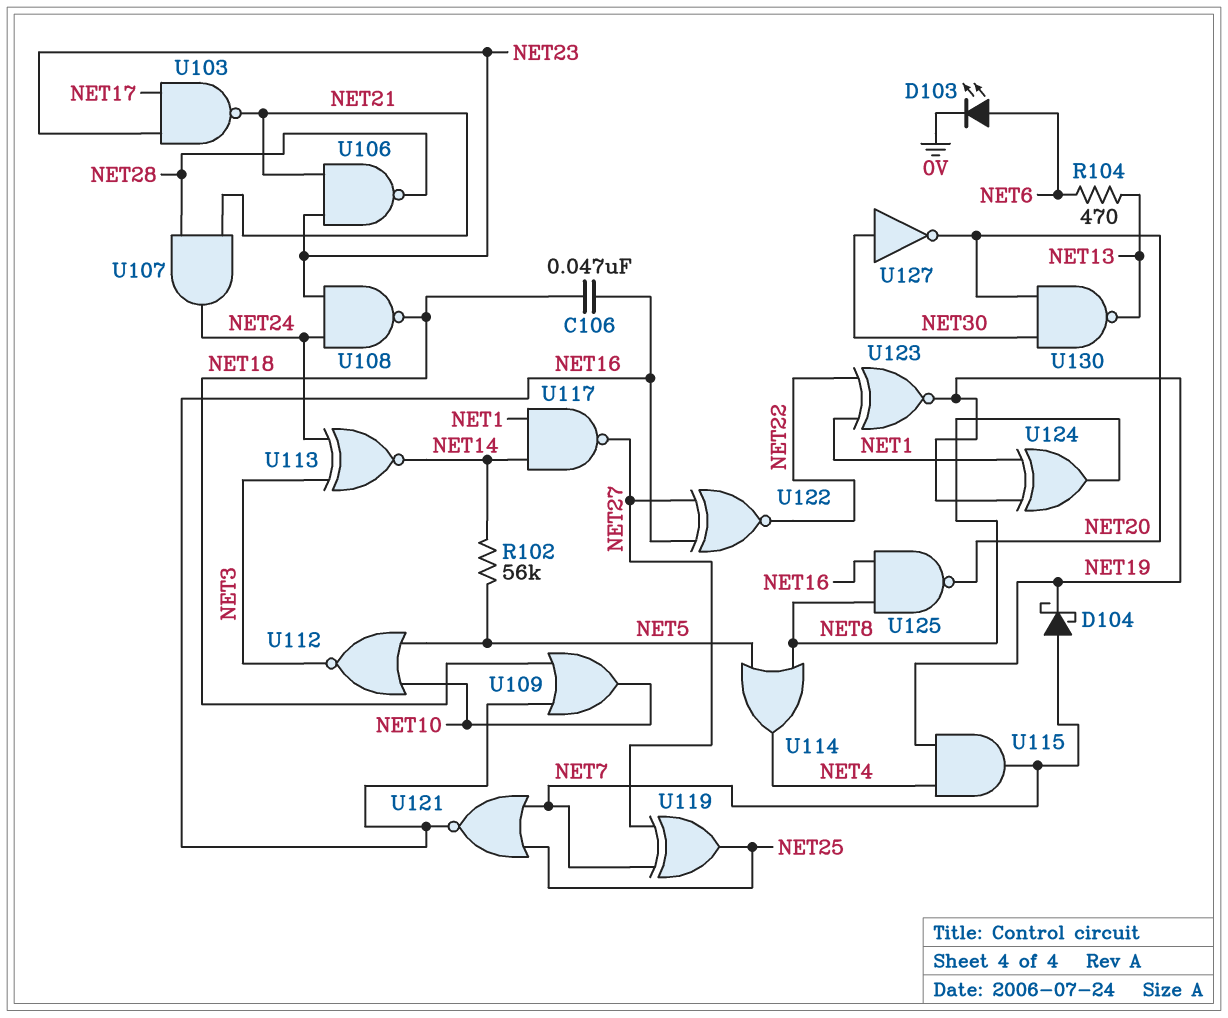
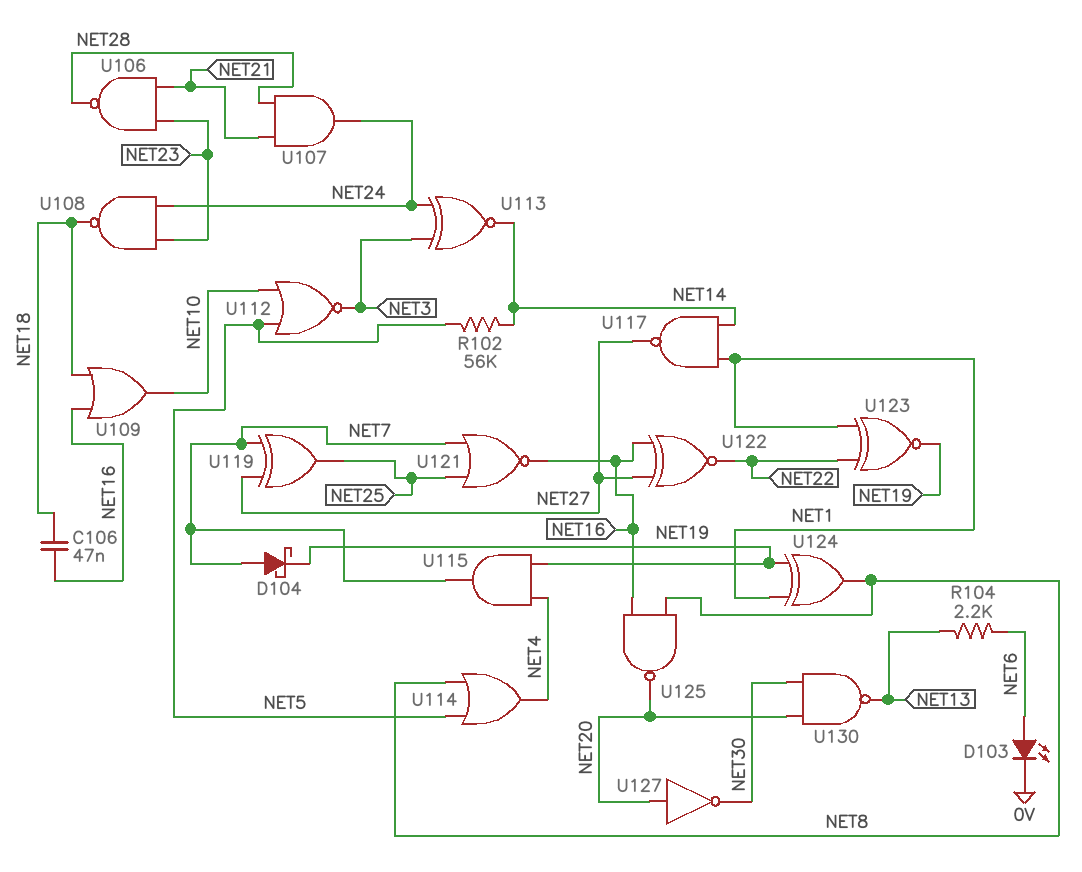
R104: 470 (NET6, NET13) -> 2.2k (NET6, NET13)
U103: NAND (in NET17, in NET23, out NET21) -> none
U127: NOT (in NET30, out NET20) -> NOT (in NET20, out NET30)

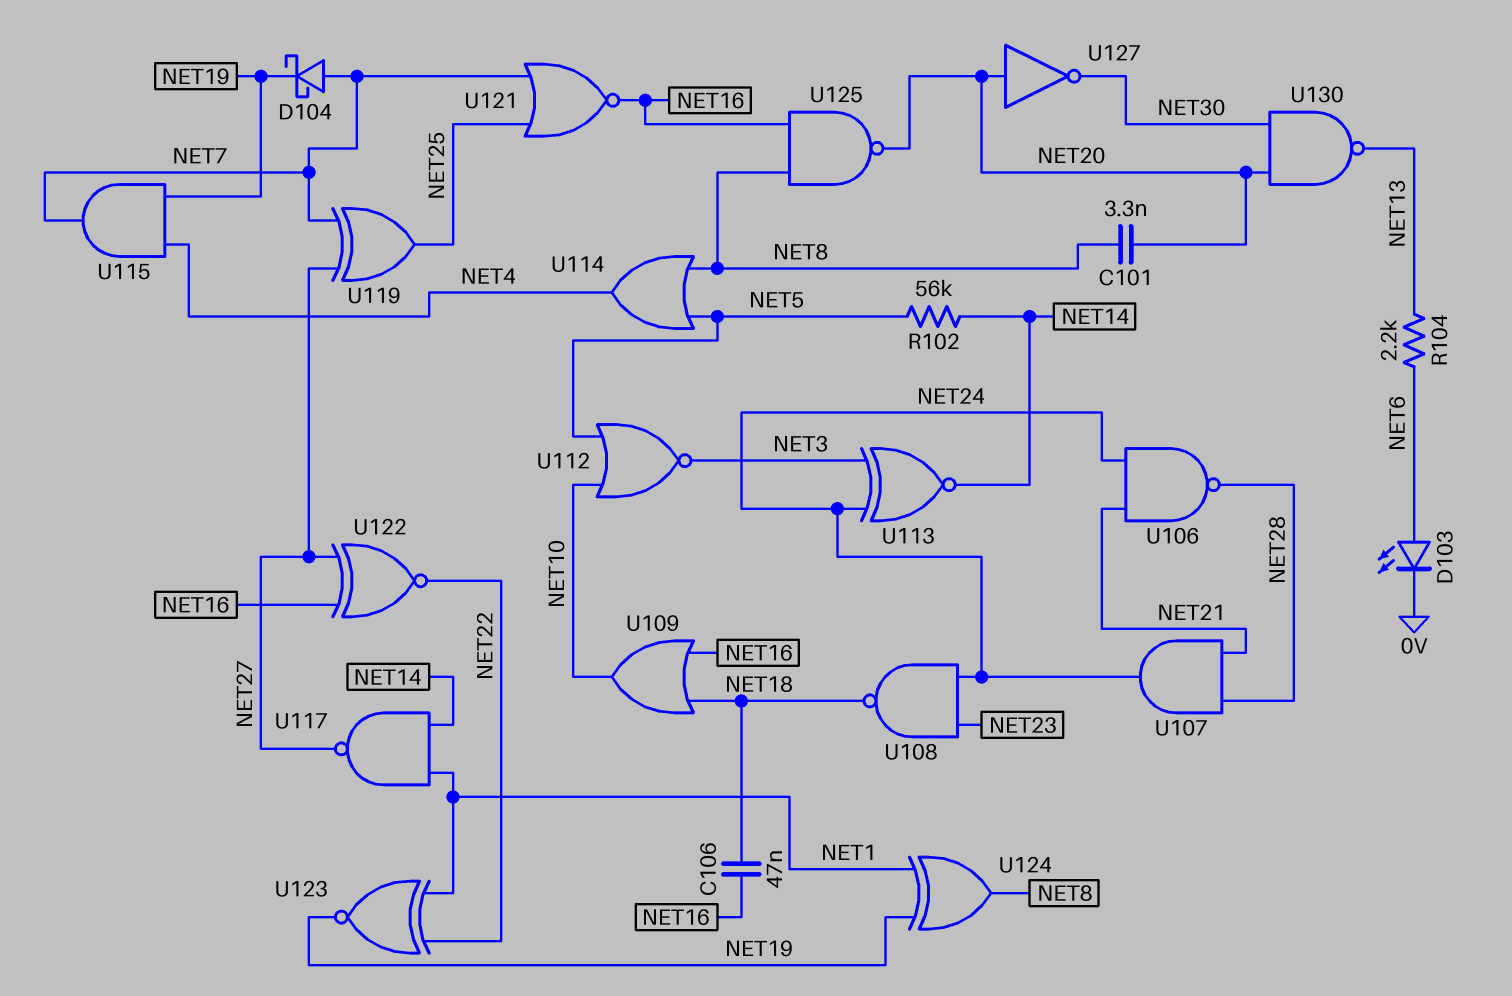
C101: none -> 3.3nF (NET8, NET20)
U106: NAND (in NET21, in NET23, out NET28) -> NAND (in NET21, in NET24, out NET28)

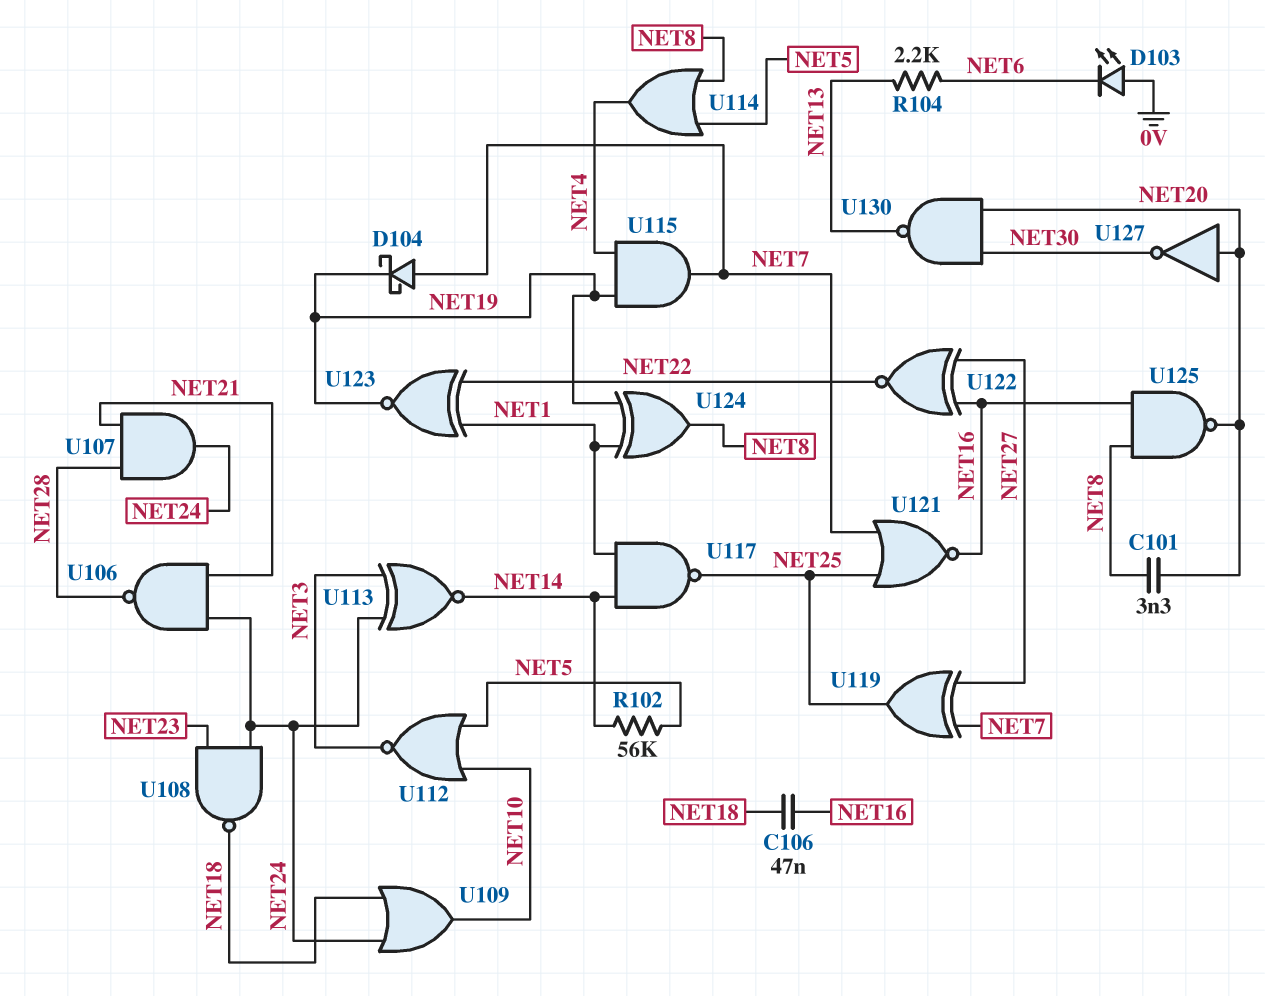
D103: LED (A NET6, K 0V) -> LED (A 0V, K NET6)
U109: OR (in NET16, in NET18, out NET10) -> OR (in NET18, in NET24, out NET10)
U117: NAND (in NET1, in NET14, out NET27) -> NAND (in NET1, in NET14, out NET25)

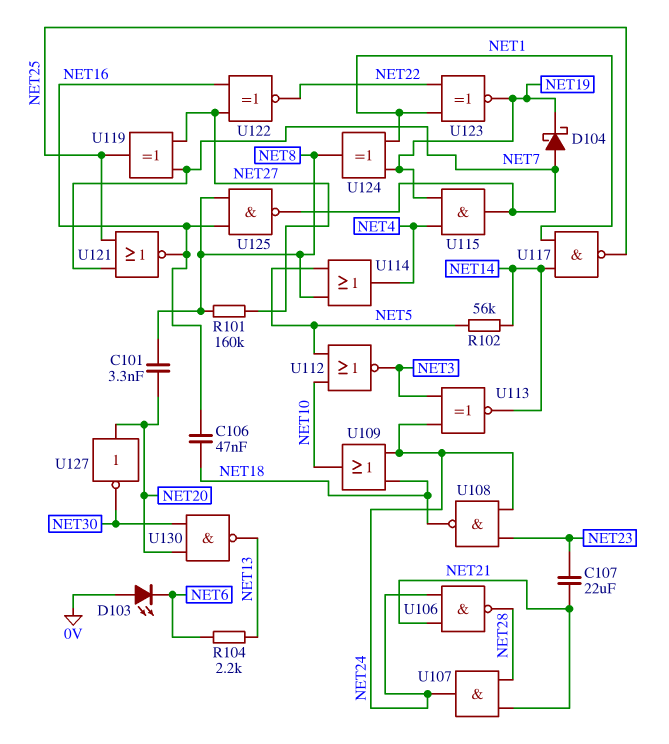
C107: none -> 22uF (NET21, NET23)
R101: none -> 160k (NET8, NET27)
U125: NAND (in NET8, in NET16, out NET20) -> NAND (in NET8, in NET16, out NET7)

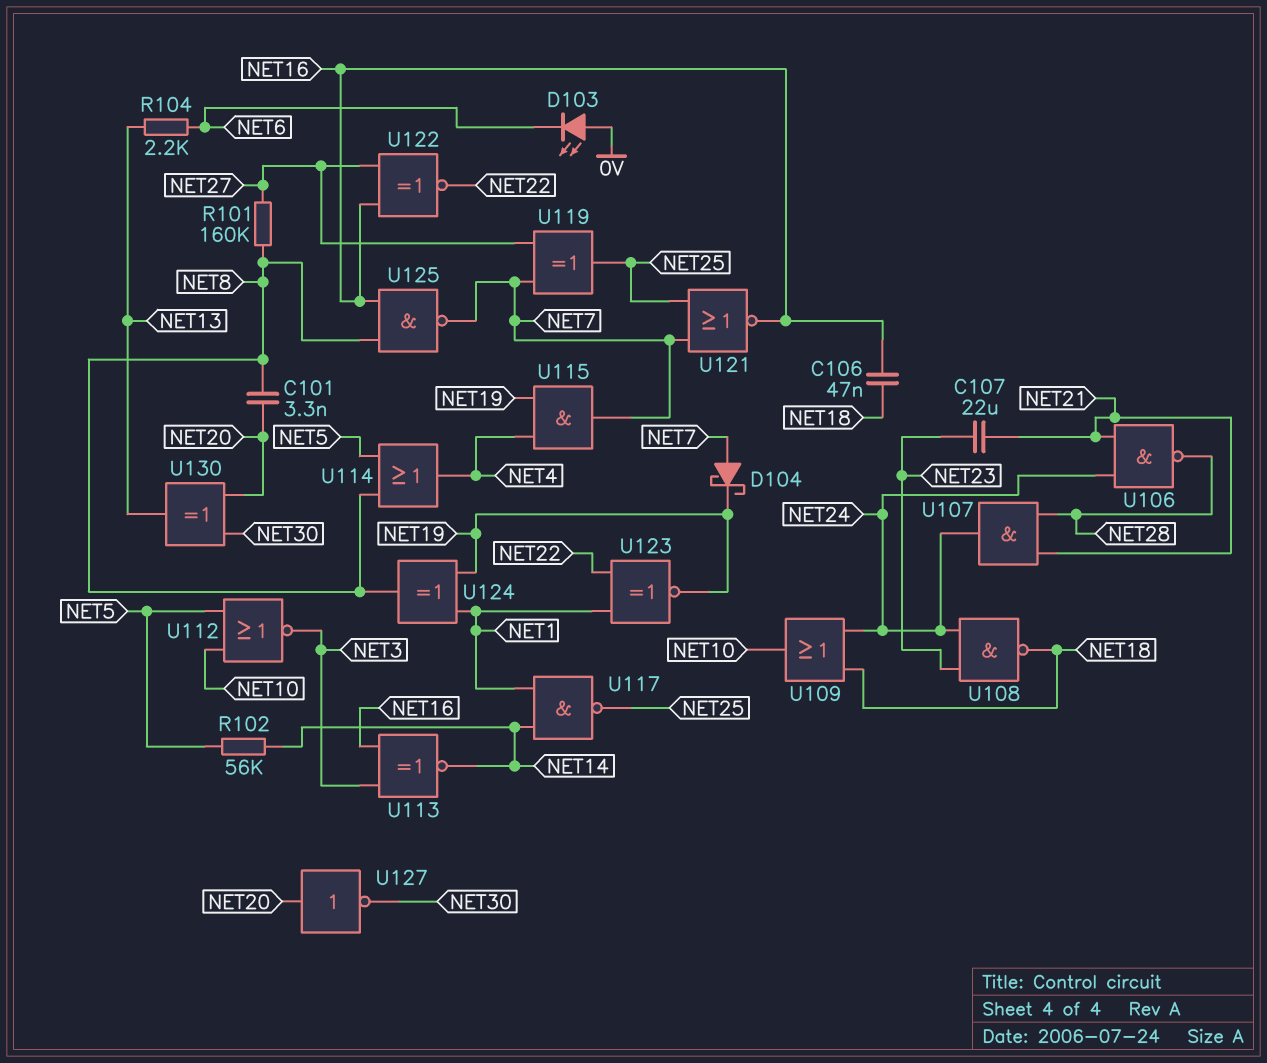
U113: XNOR (in NET3, in NET24, out NET14) -> XNOR (in NET3, in NET16, out NET14)
U130: NAND (in NET20, in NET30, out NET13) -> XOR (in NET20, in NET30, out NET13)

